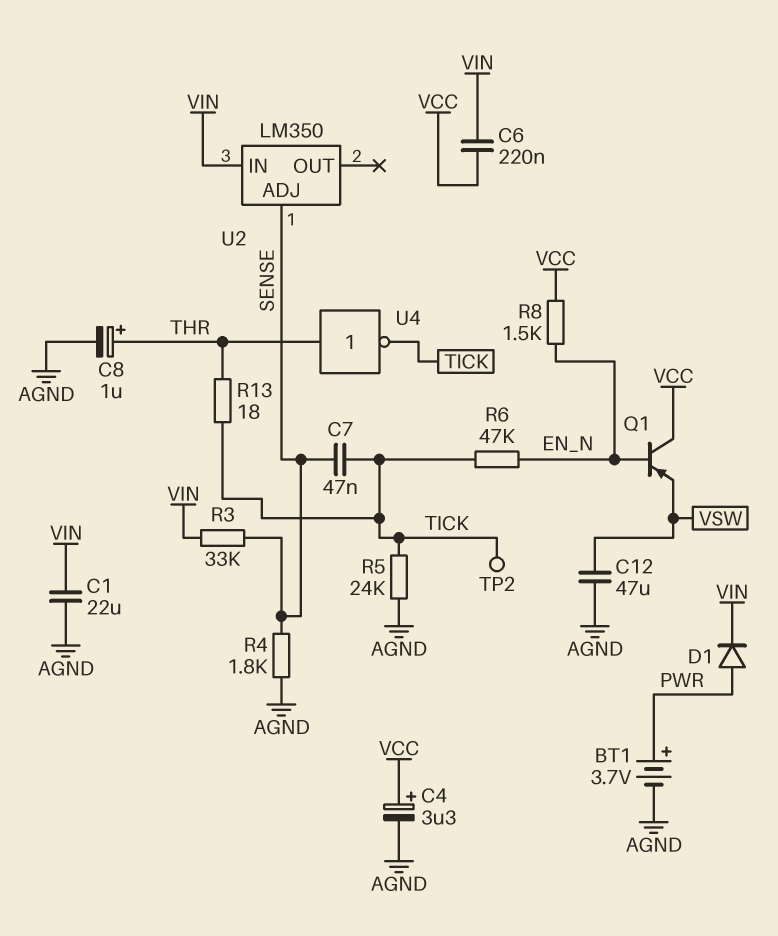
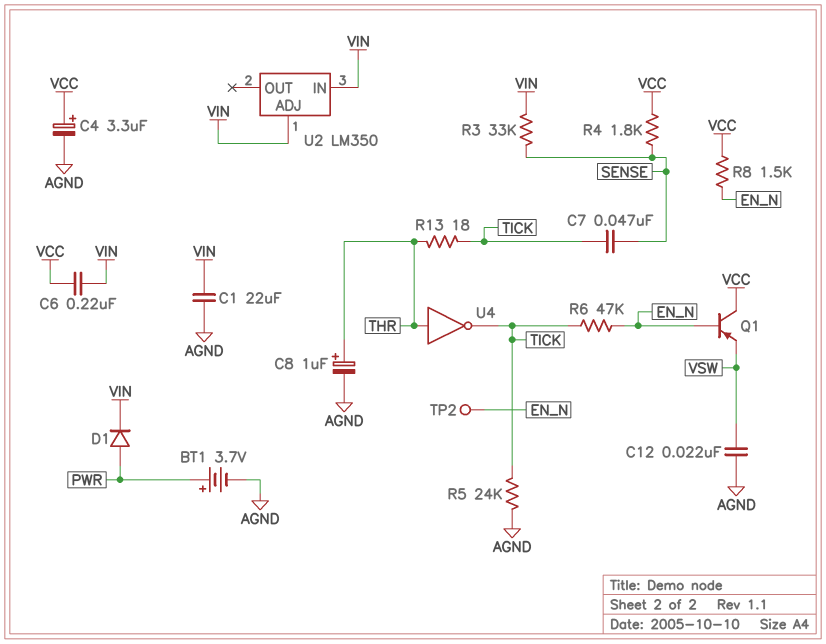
C12: 47uF (AGND, VSW) -> 22nF (AGND, VSW)
R4: 1.8k (AGND, SENSE) -> 1.8k (SENSE, VCC)
TP2: test point (TICK) -> test point (EN_N)
U2 pin ADJ: SENSE -> VIN

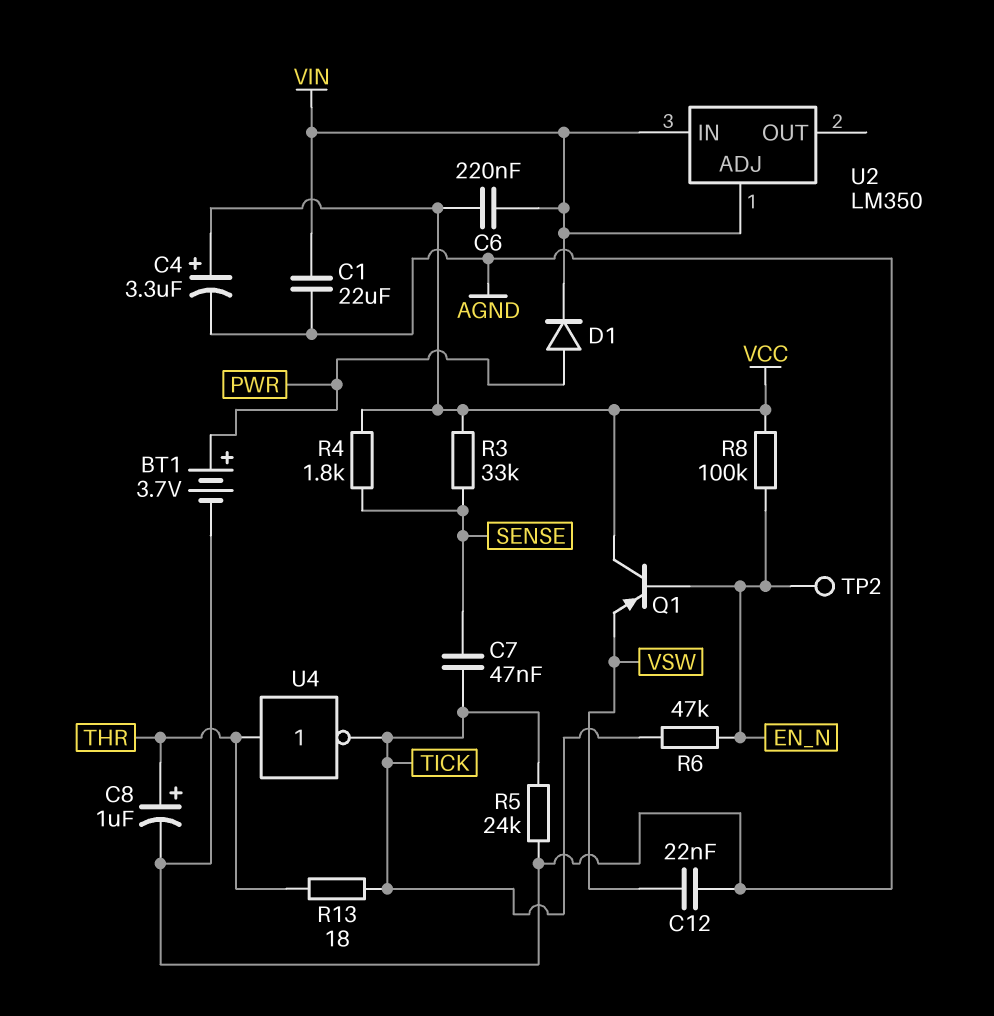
R3: 33k (SENSE, VIN) -> 33k (SENSE, VCC)
R8: 1.5k (EN_N, VCC) -> 100k (EN_N, VCC)

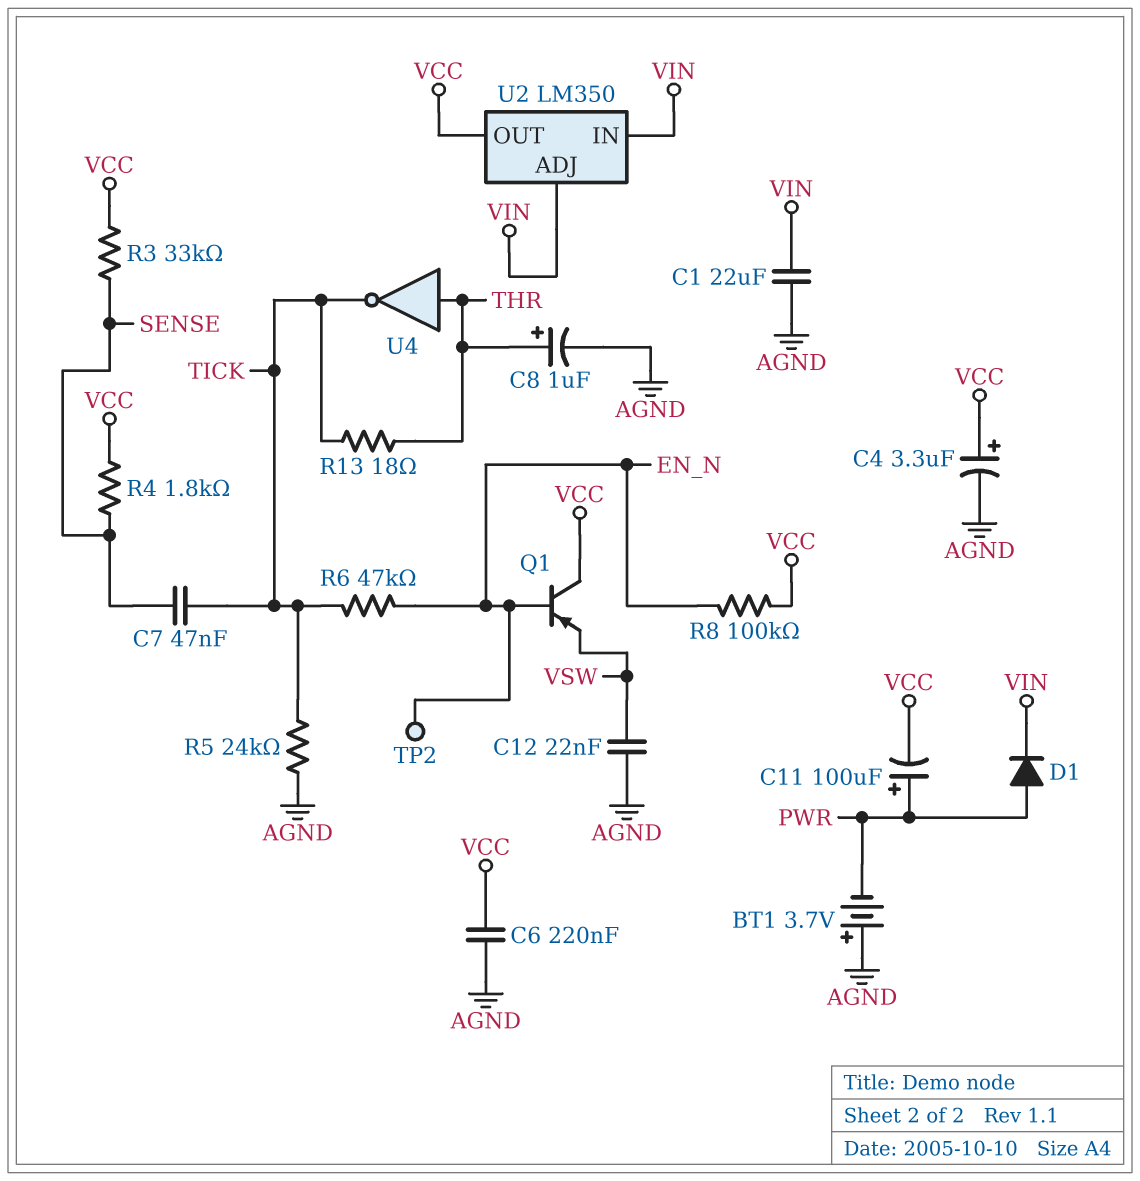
BT1: 3.7V (plus PWR, minus AGND) -> 3.7V (plus AGND, minus PWR)
C6: 220nF (VCC, VIN) -> 220nF (AGND, VCC)
C11: none -> 100uF (plus PWR, minus VCC)
U2 pin OUT: none -> VCC

